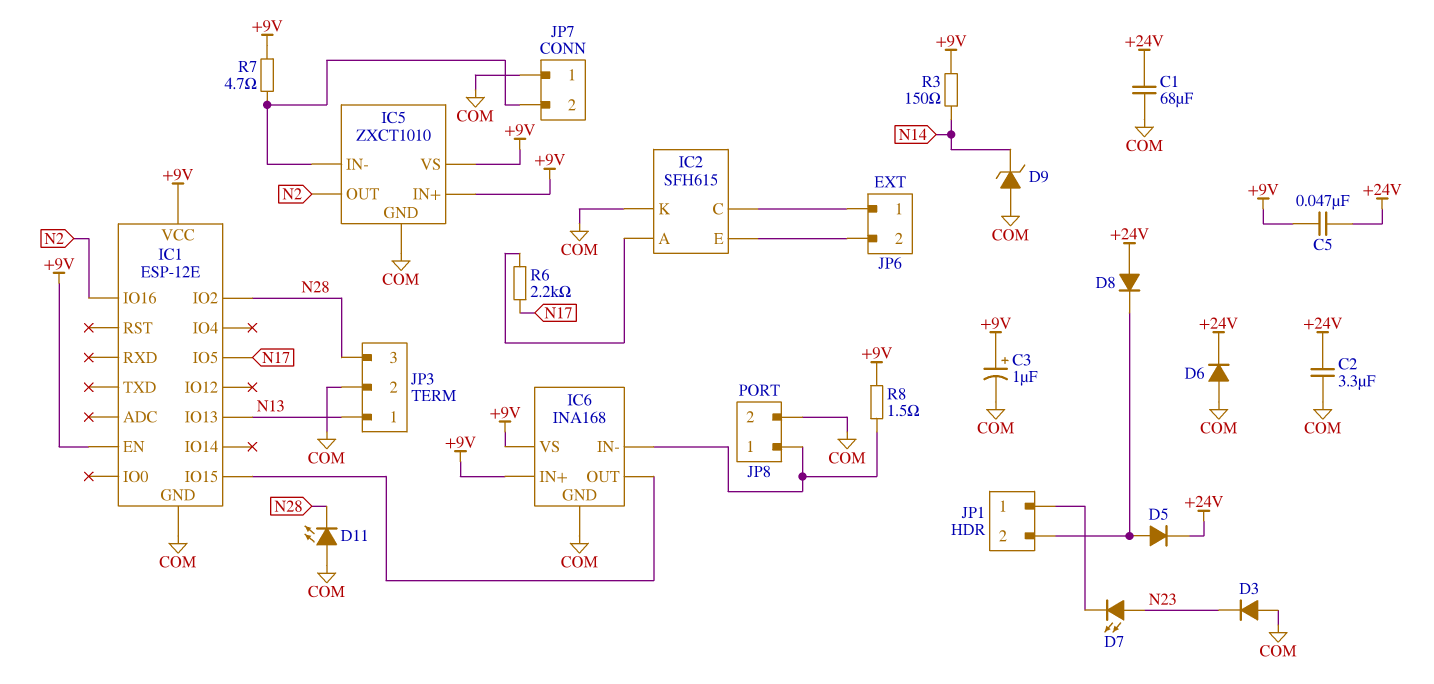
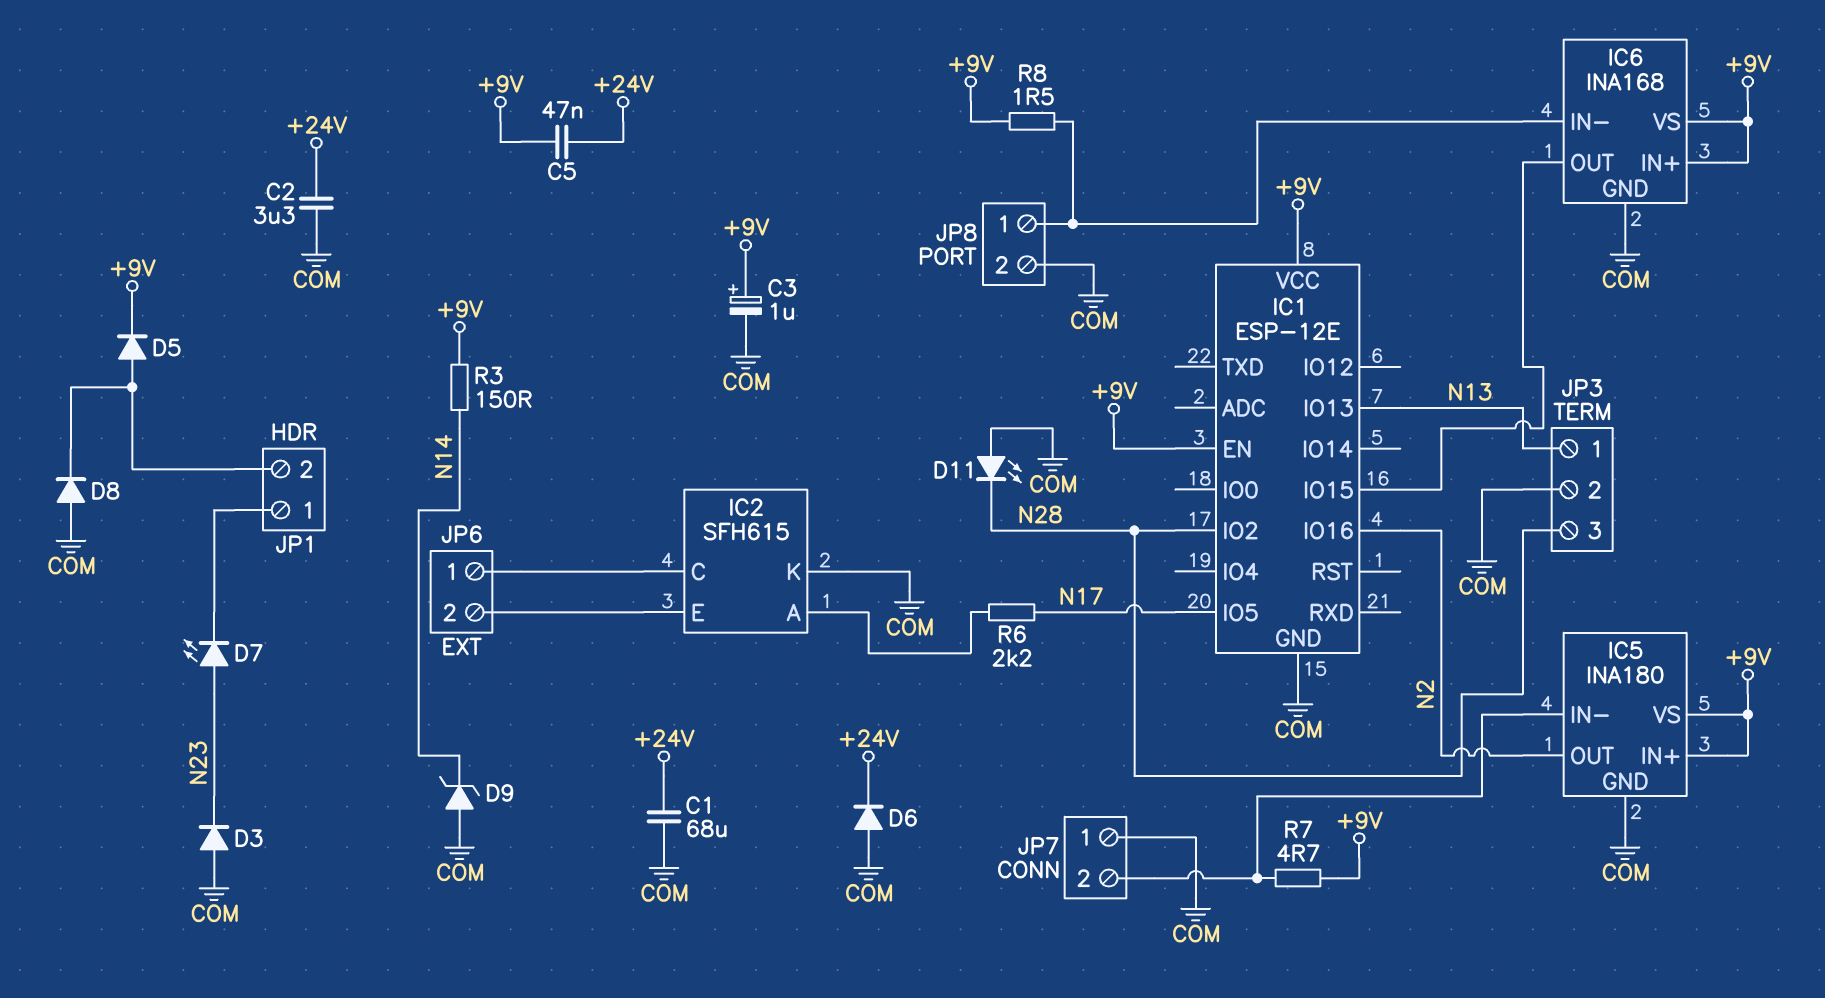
D5: diode (A JP1/2, K +24V) -> diode (A JP1/2, K +9V)
D8: diode (A +24V, K JP1/2) -> diode (A COM, K JP1/2)
IC5: ZXCT1010 -> INA180

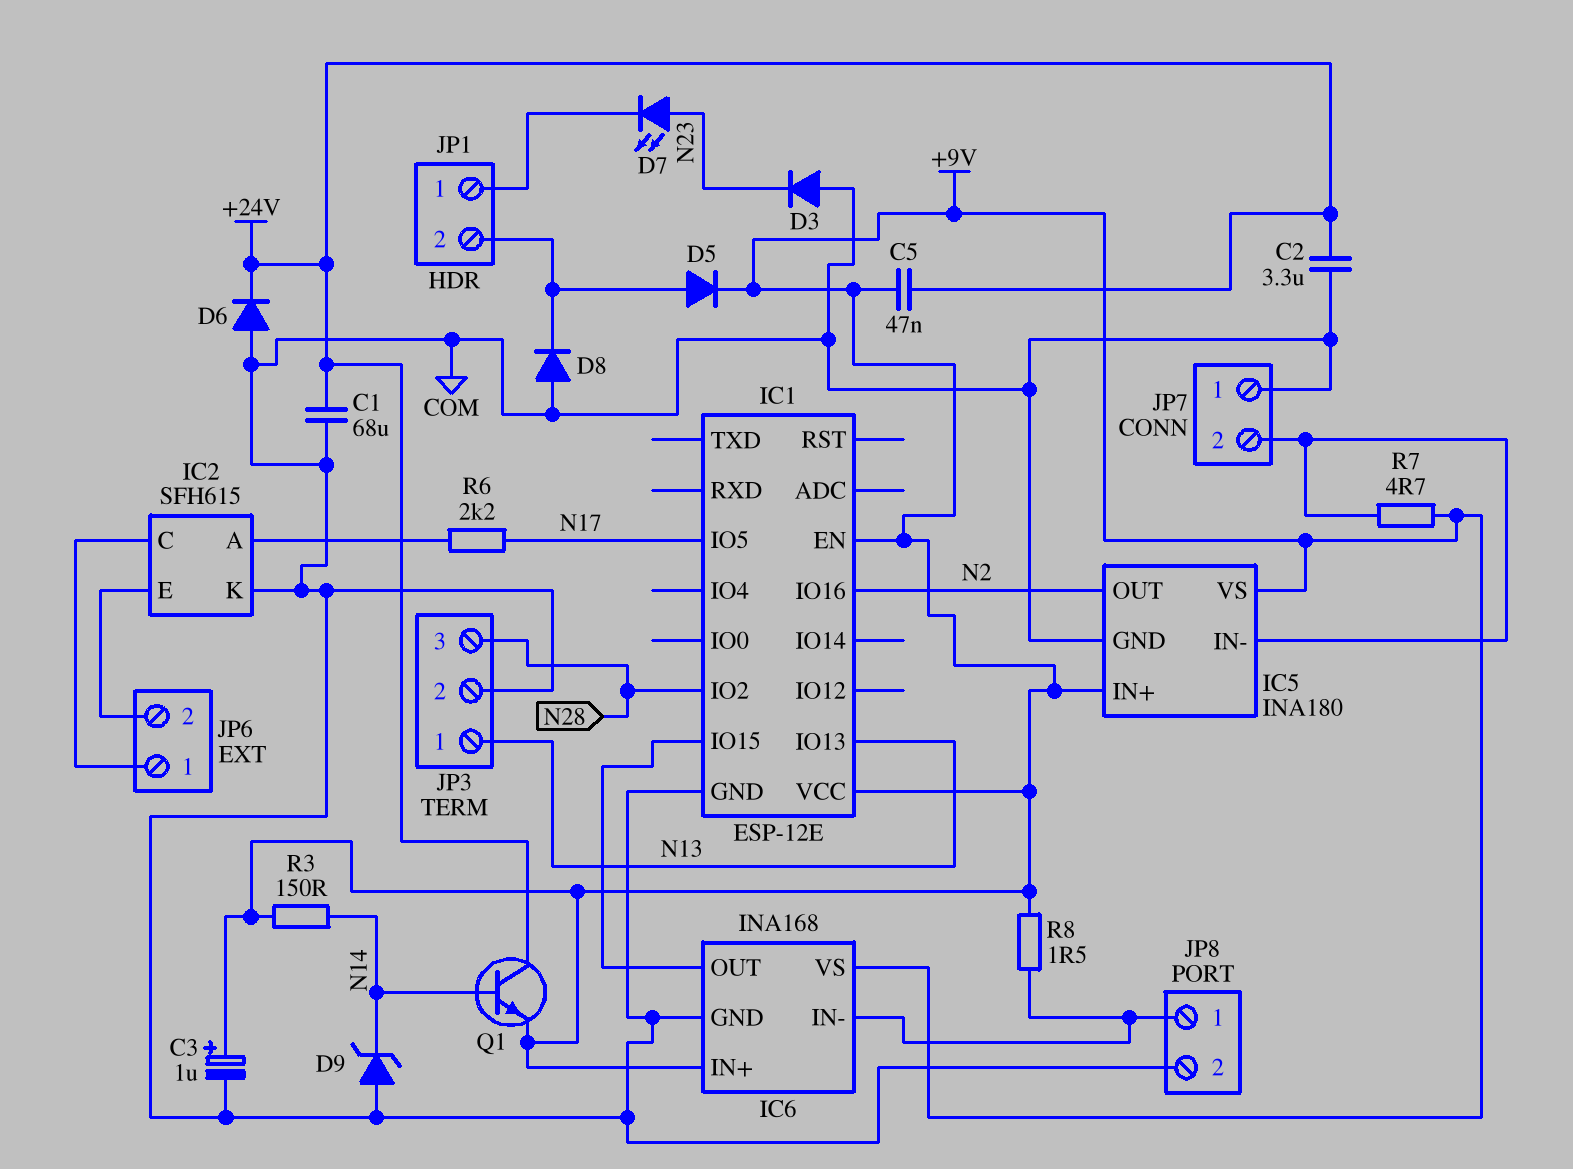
D11: LED (A COM, K N28) -> none
Q1: none -> NPN (B N14, C +24V, E +9V)

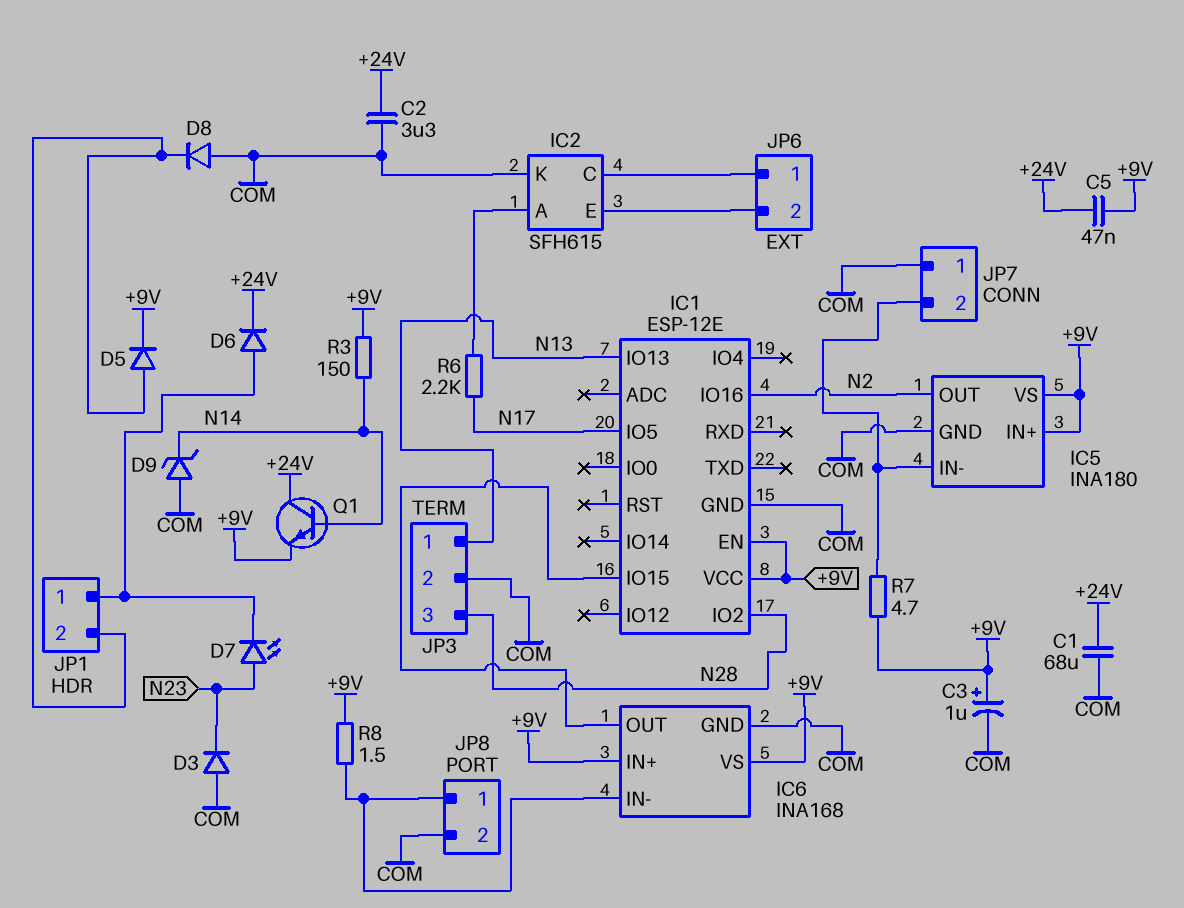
D6: diode (A COM, K +24V) -> diode (A JP1/1, K +24V)

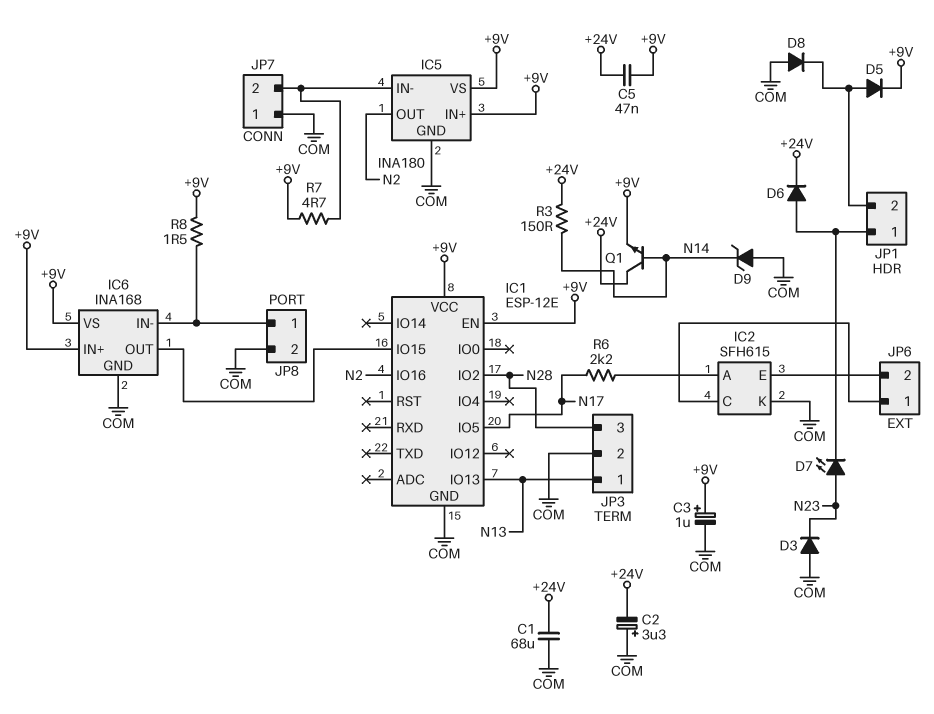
C2: 3.3uF (+24V, COM) -> 3.3uF (plus COM, minus +24V)
R3: 150 (+9V, N14) -> 150 (+24V, N14)

